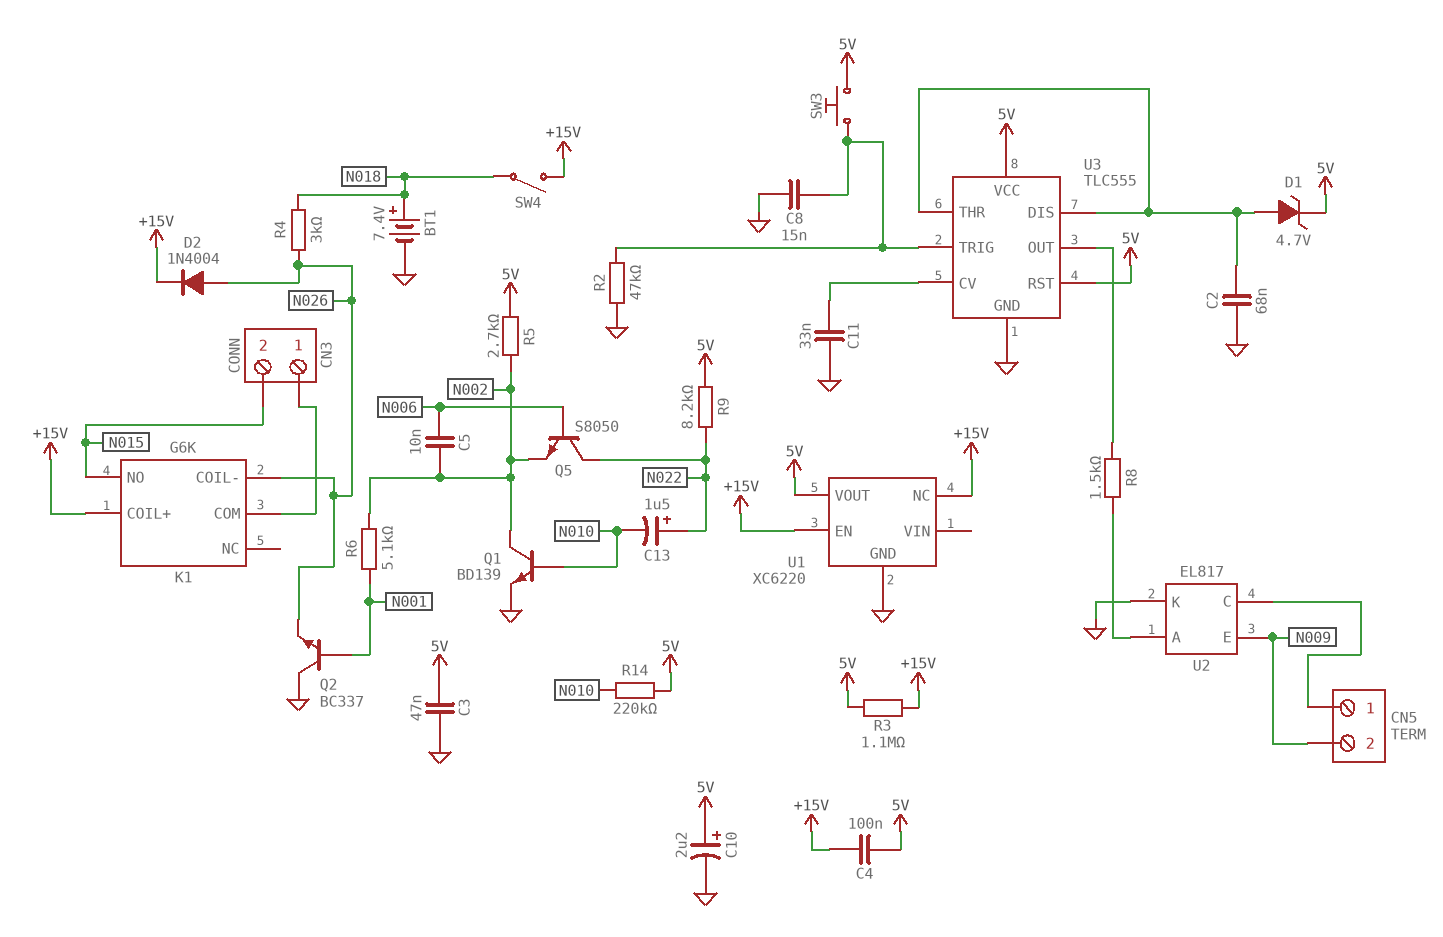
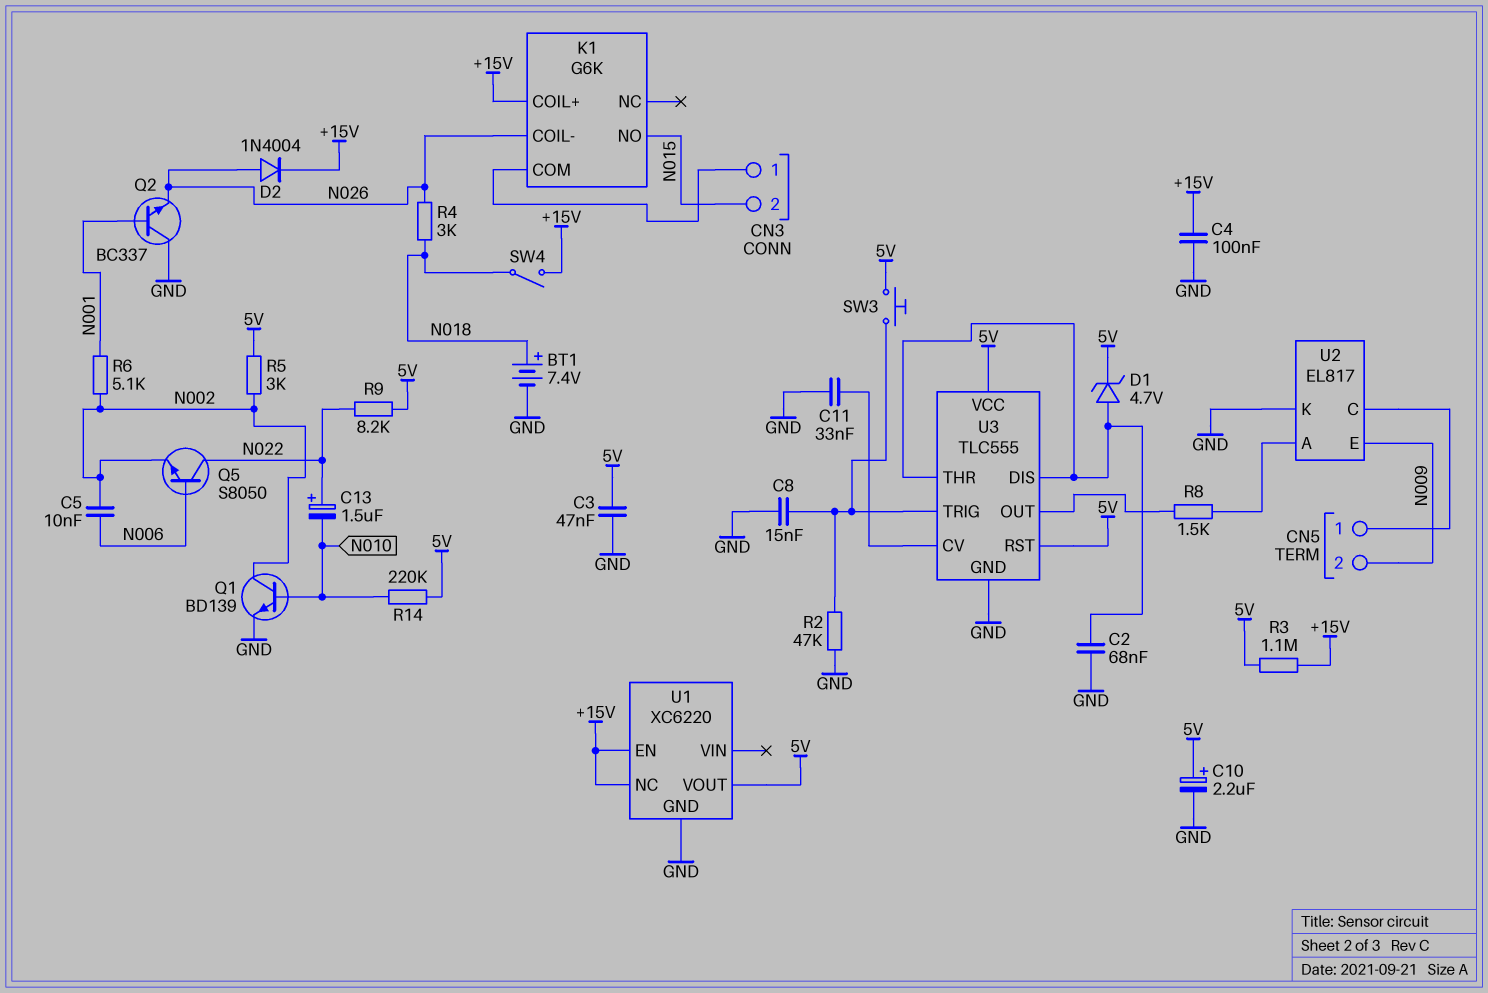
C4: 100nF (+15V, 5V) -> 100nF (+15V, GND)
R5: 2.7k (5V, N002) -> 3k (5V, N002)

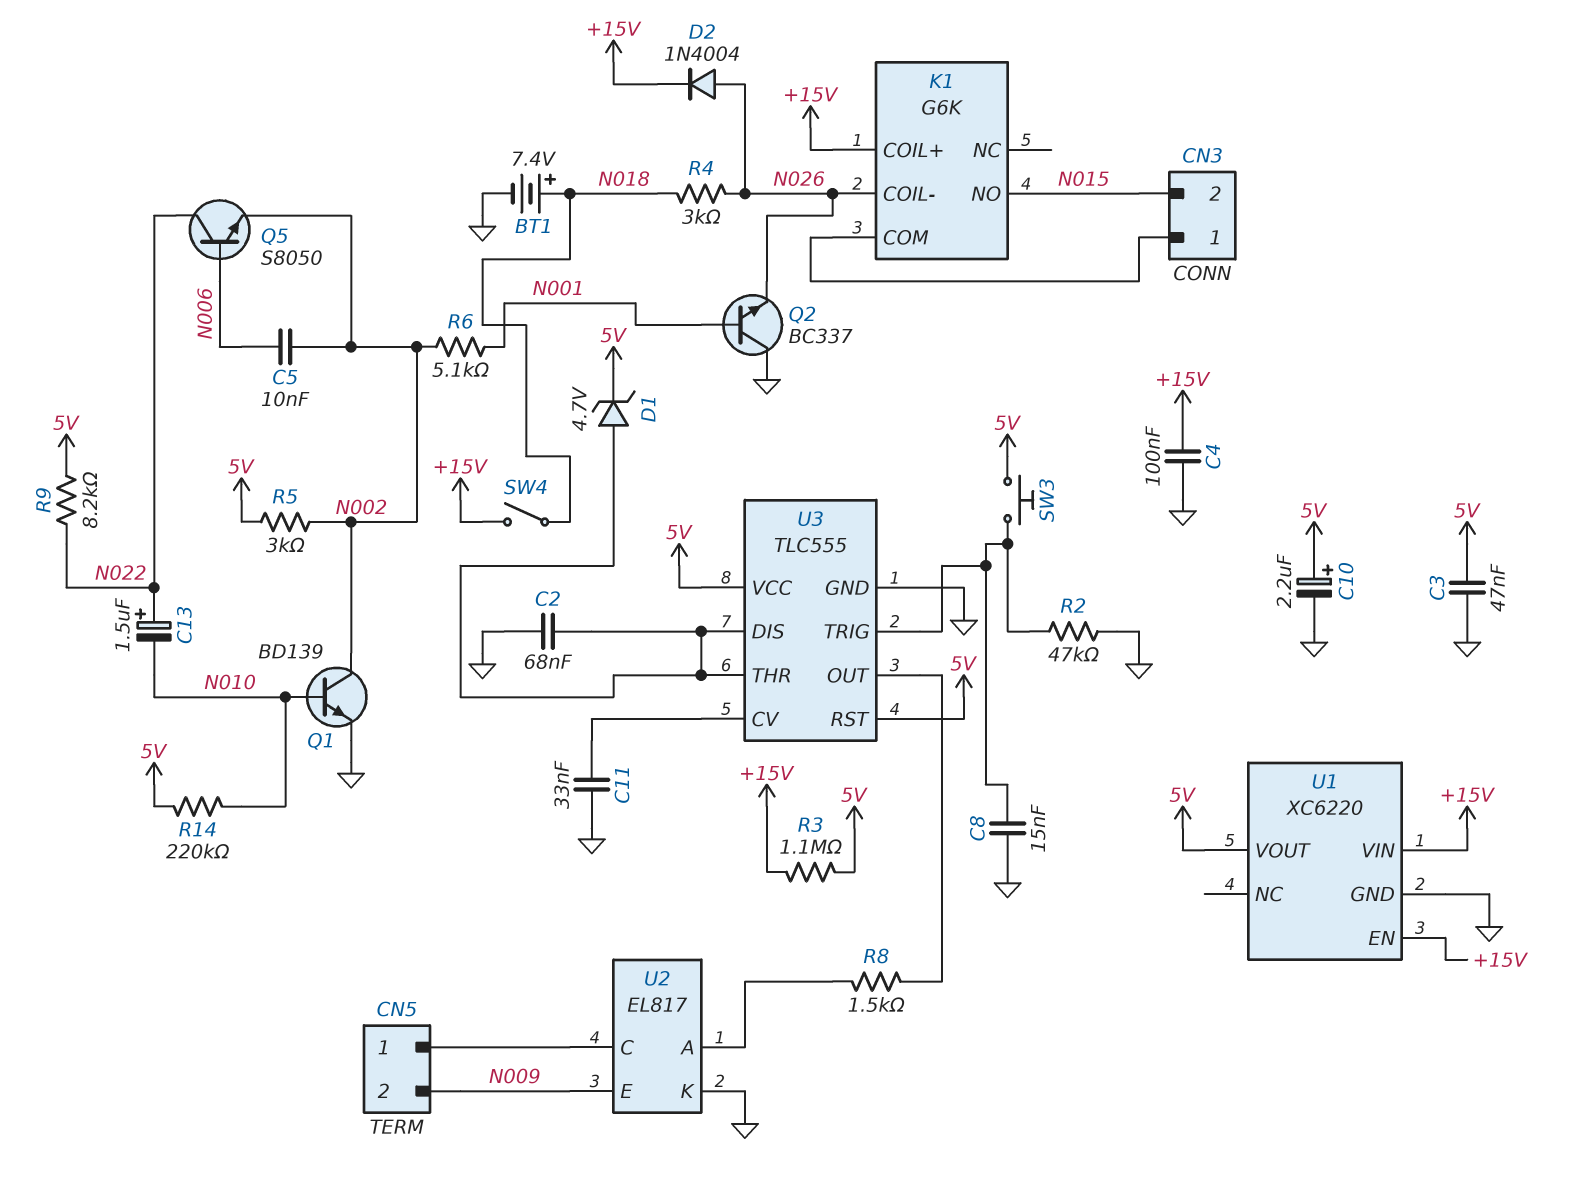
U1 pin NC: +15V -> none
U1 pin VIN: none -> +15V

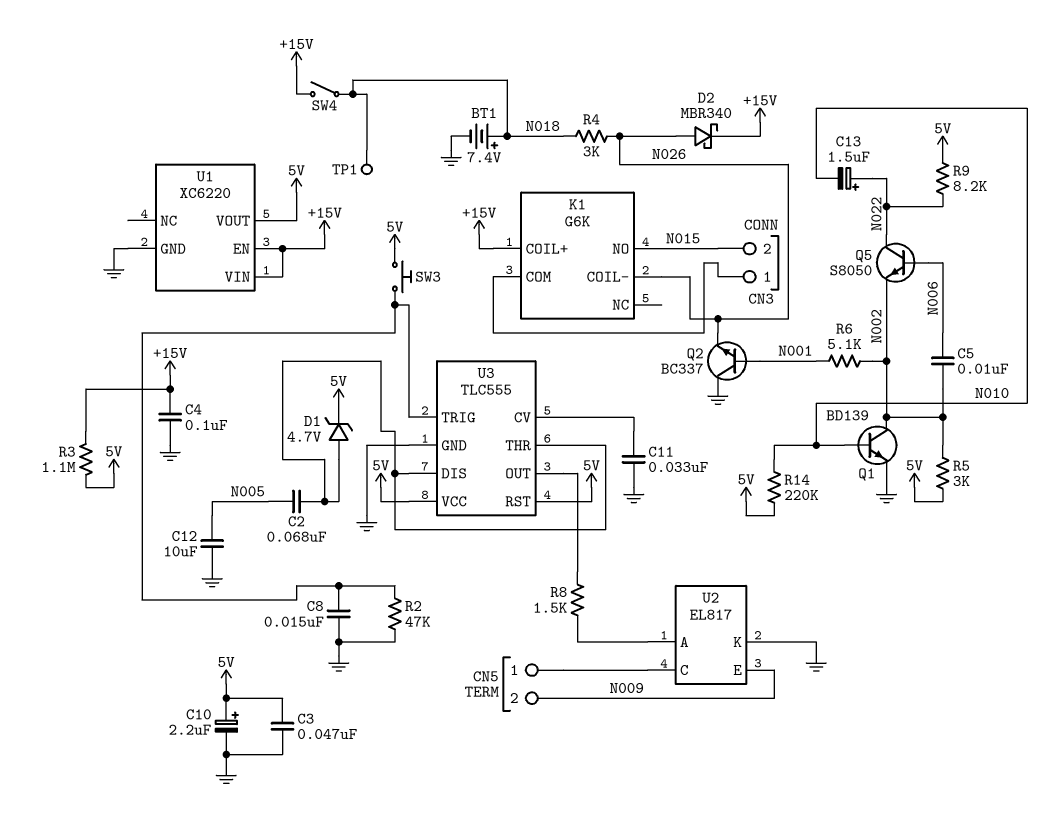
C2: 68nF (GND, U3/DIS) -> 68nF (N005, U3/DIS)
C12: none -> 10uF (GND, N005)
D2: diode 1N4004 (A N026, K +15V) -> schottky MBR340 (A N026, K +15V)
TP1: none -> test point (N018)

